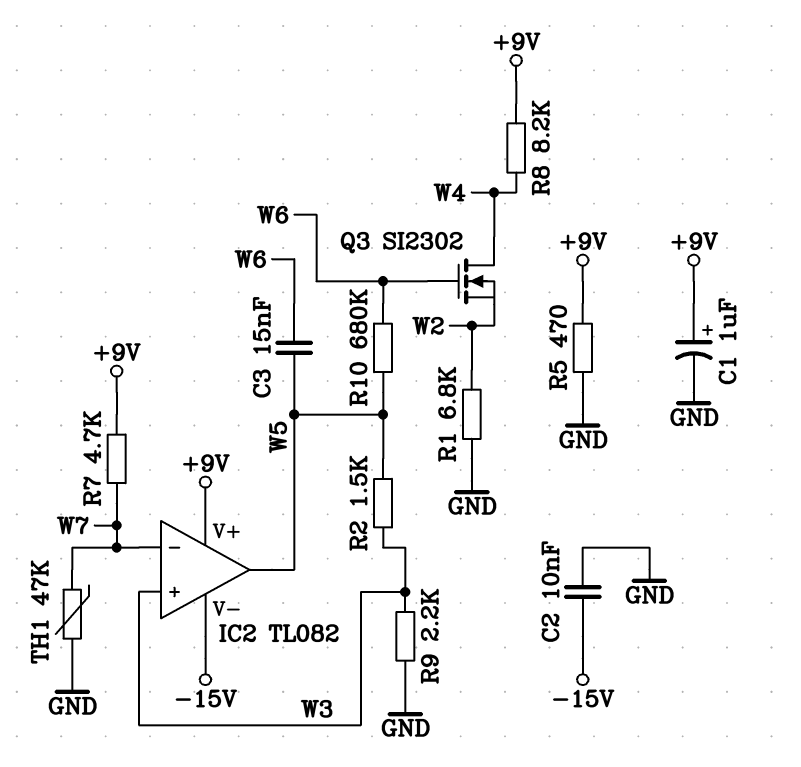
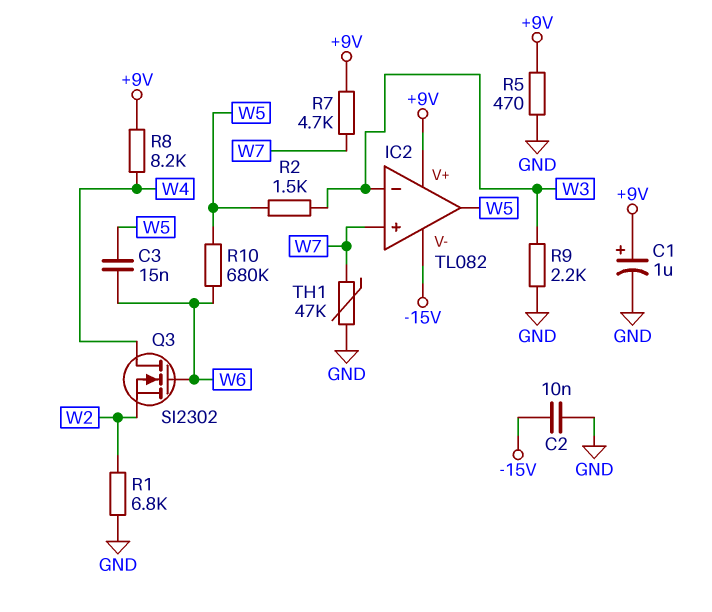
IC2 pin in+: W3 -> W7
IC2 pin in-: W7 -> W3

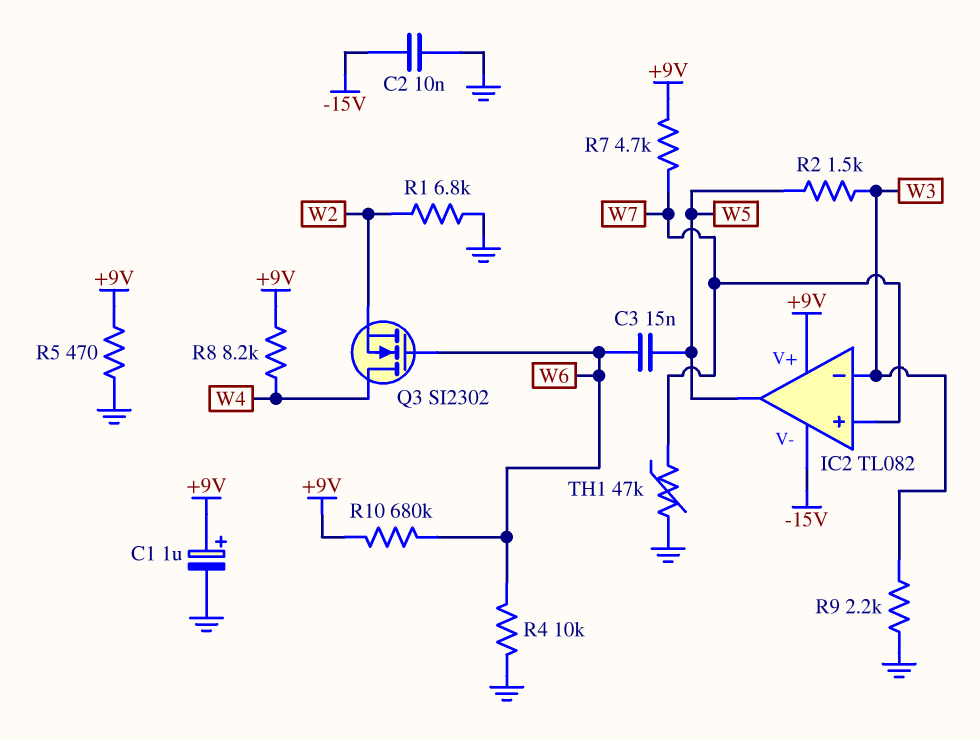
R4: none -> 10k (GND, W6)
R10: 680k (W5, W6) -> 680k (+9V, W6)

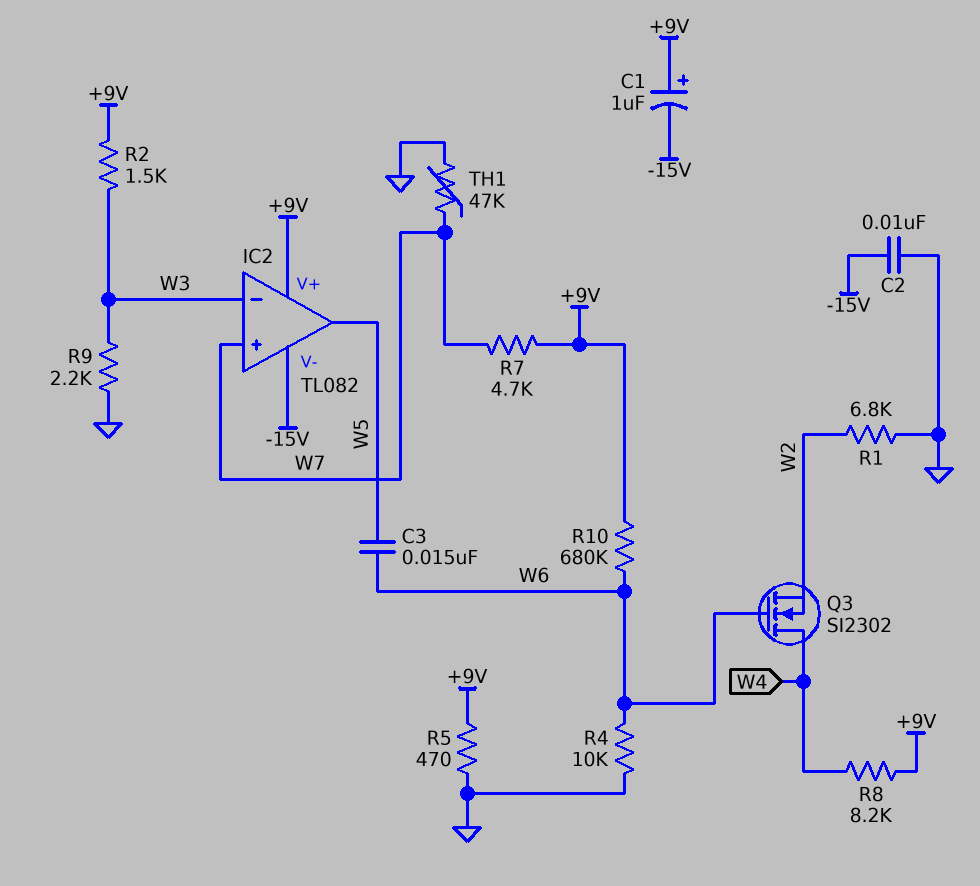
C1: 1uF (plus +9V, minus GND) -> 1uF (plus +9V, minus -15V)
R2: 1.5k (W3, W5) -> 1.5k (+9V, W3)

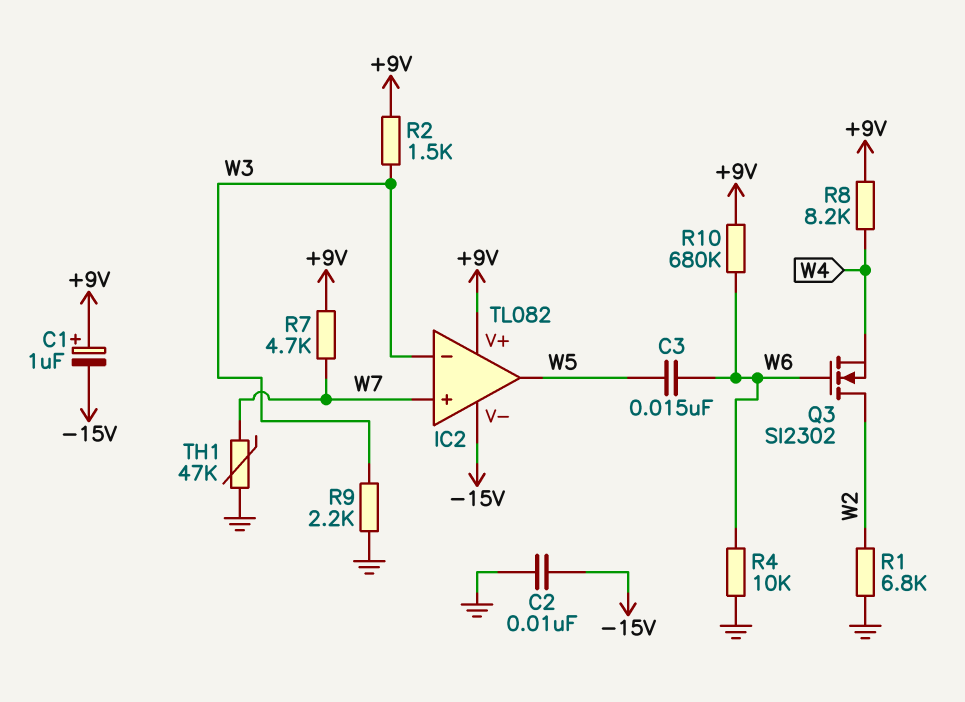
Q3: NMOS SI2302 (G W6, D W4, S W2) -> NMOS SI2302 (G W6, D W2, S W4)
R5: 470 (+9V, GND) -> none

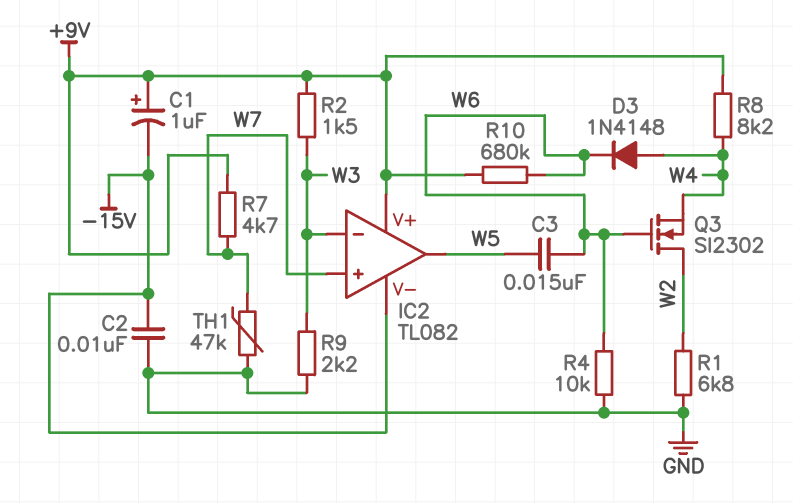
D3: none -> diode 1N4148 (A W4, K W6)

